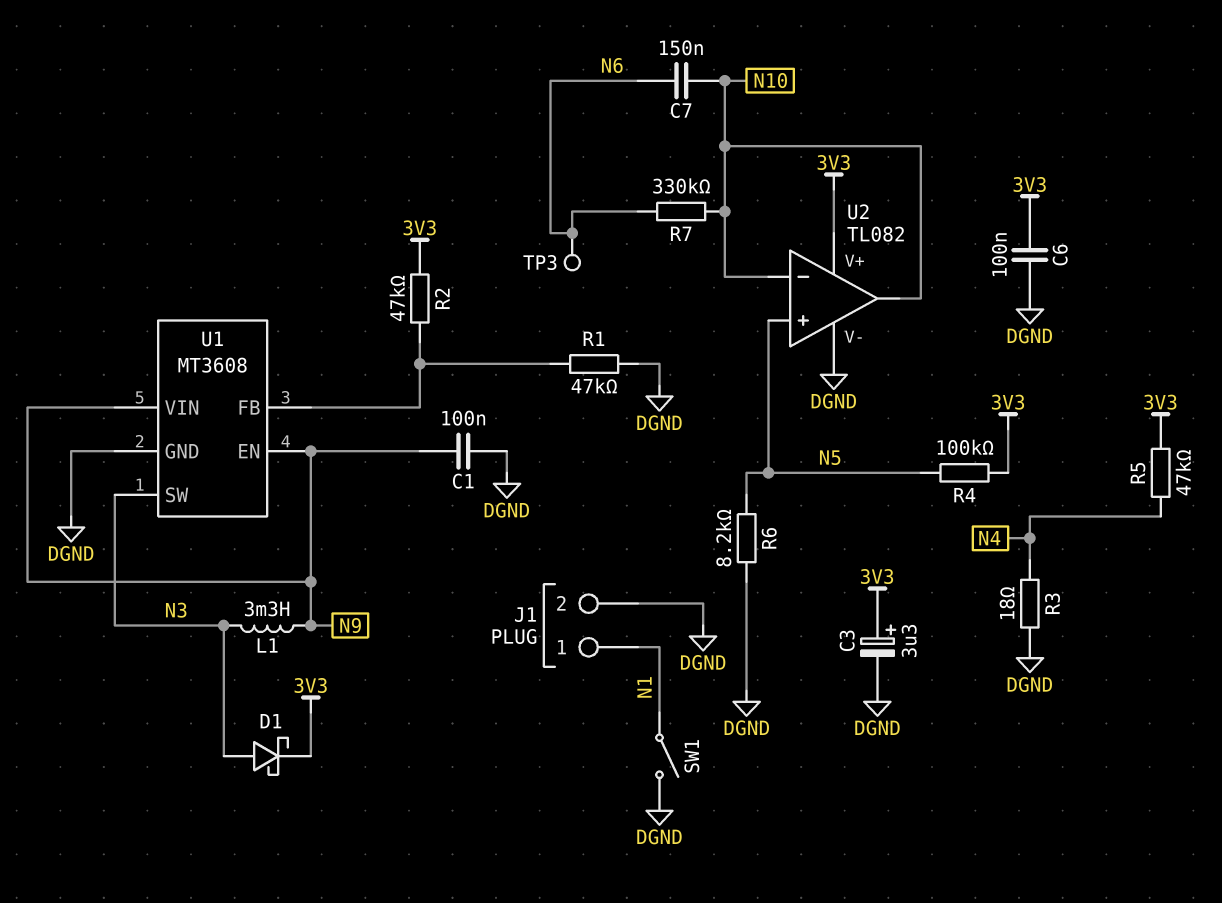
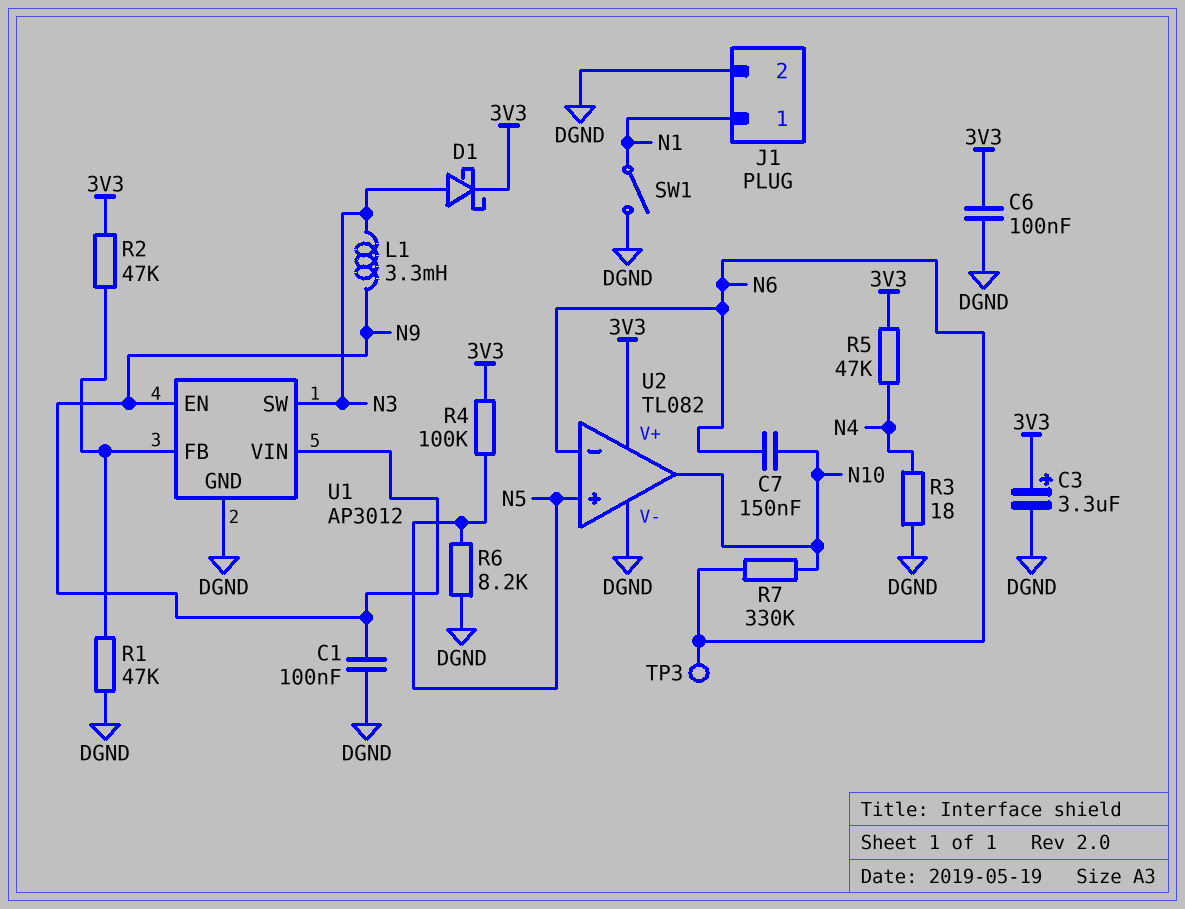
U1: MT3608 -> AP3012
U2 pin in-: N10 -> N6

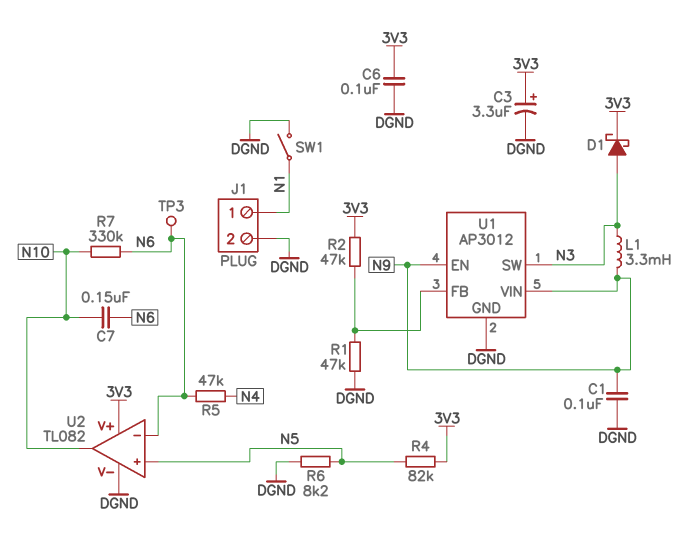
R3: 18 (DGND, N4) -> none
R4: 100k (3V3, N5) -> 82k (3V3, N5)
R5: 47k (3V3, N4) -> 47k (N4, N6)

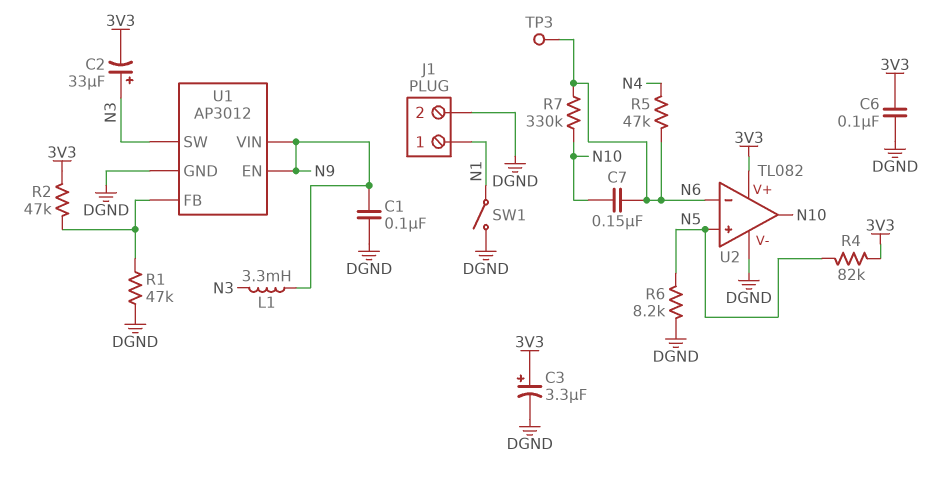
C2: none -> 33uF (plus N3, minus 3V3)
D1: schottky (A N3, K 3V3) -> none

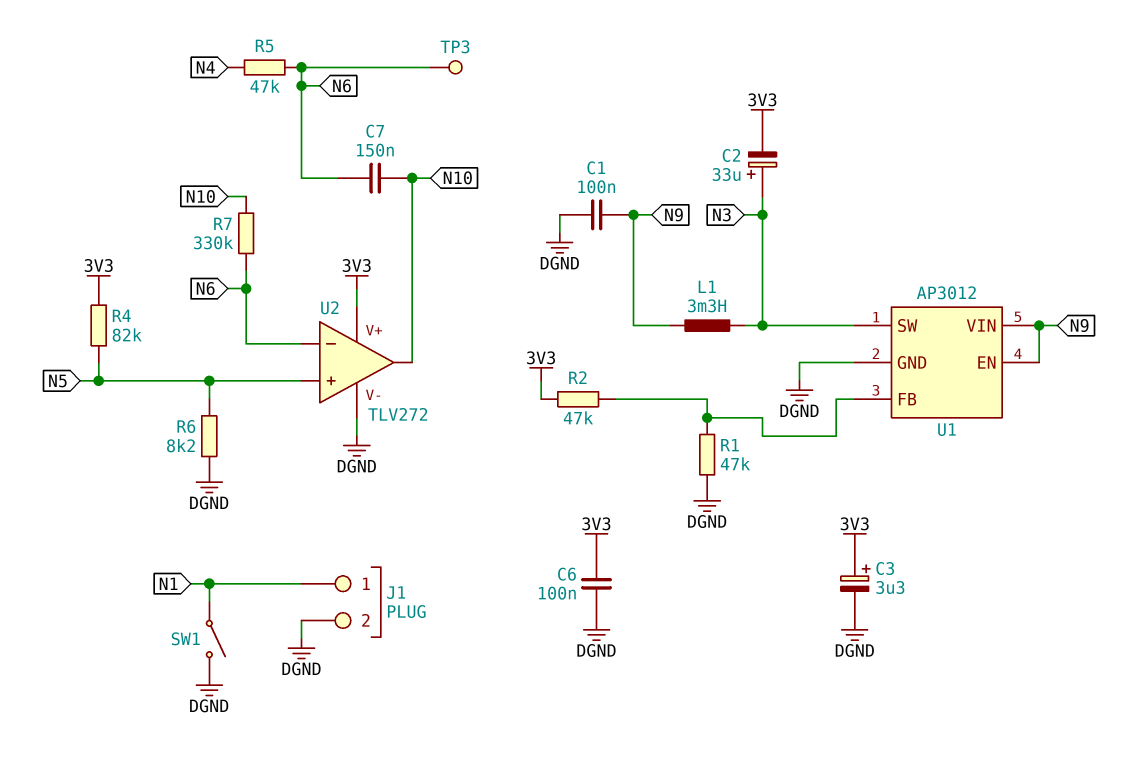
U2: TL082 -> TLV272

